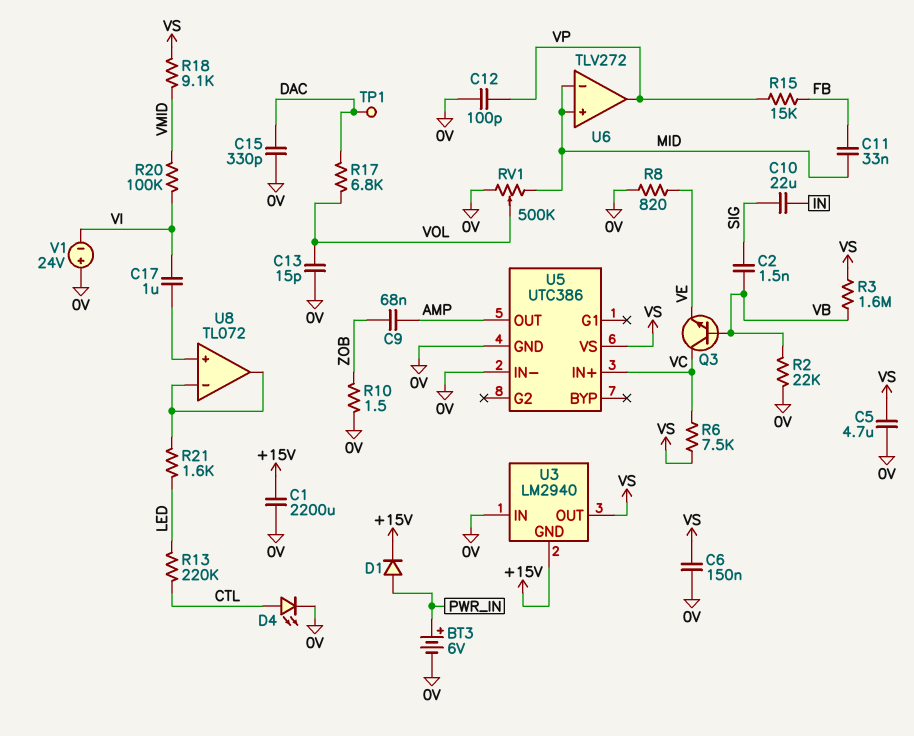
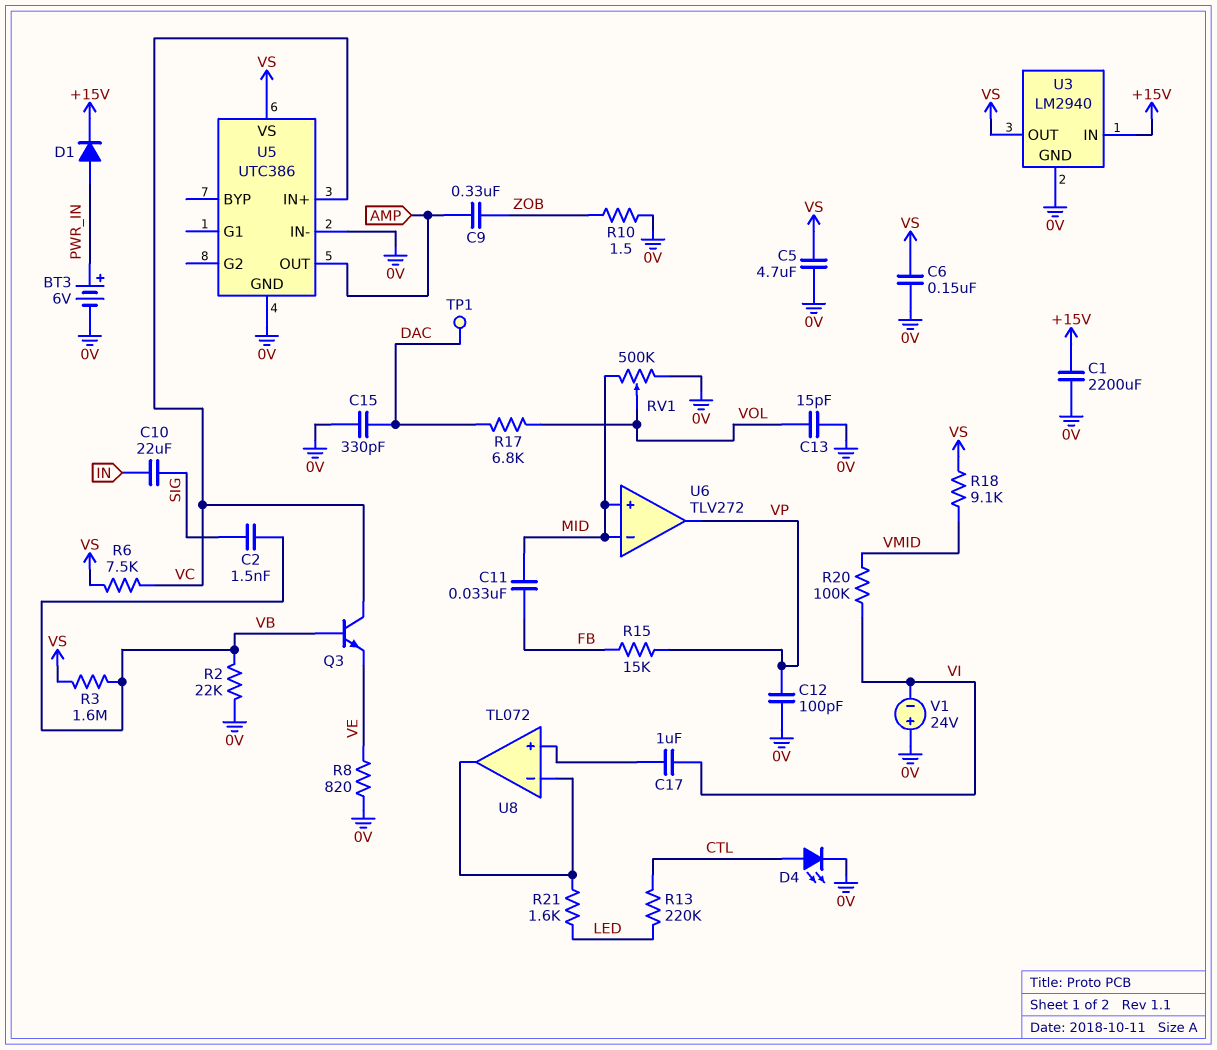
C9: 68nF (AMP, ZOB) -> 330nF (AMP, ZOB)
U3 pin GND: +15V -> 0V
U3 pin IN: 0V -> +15V

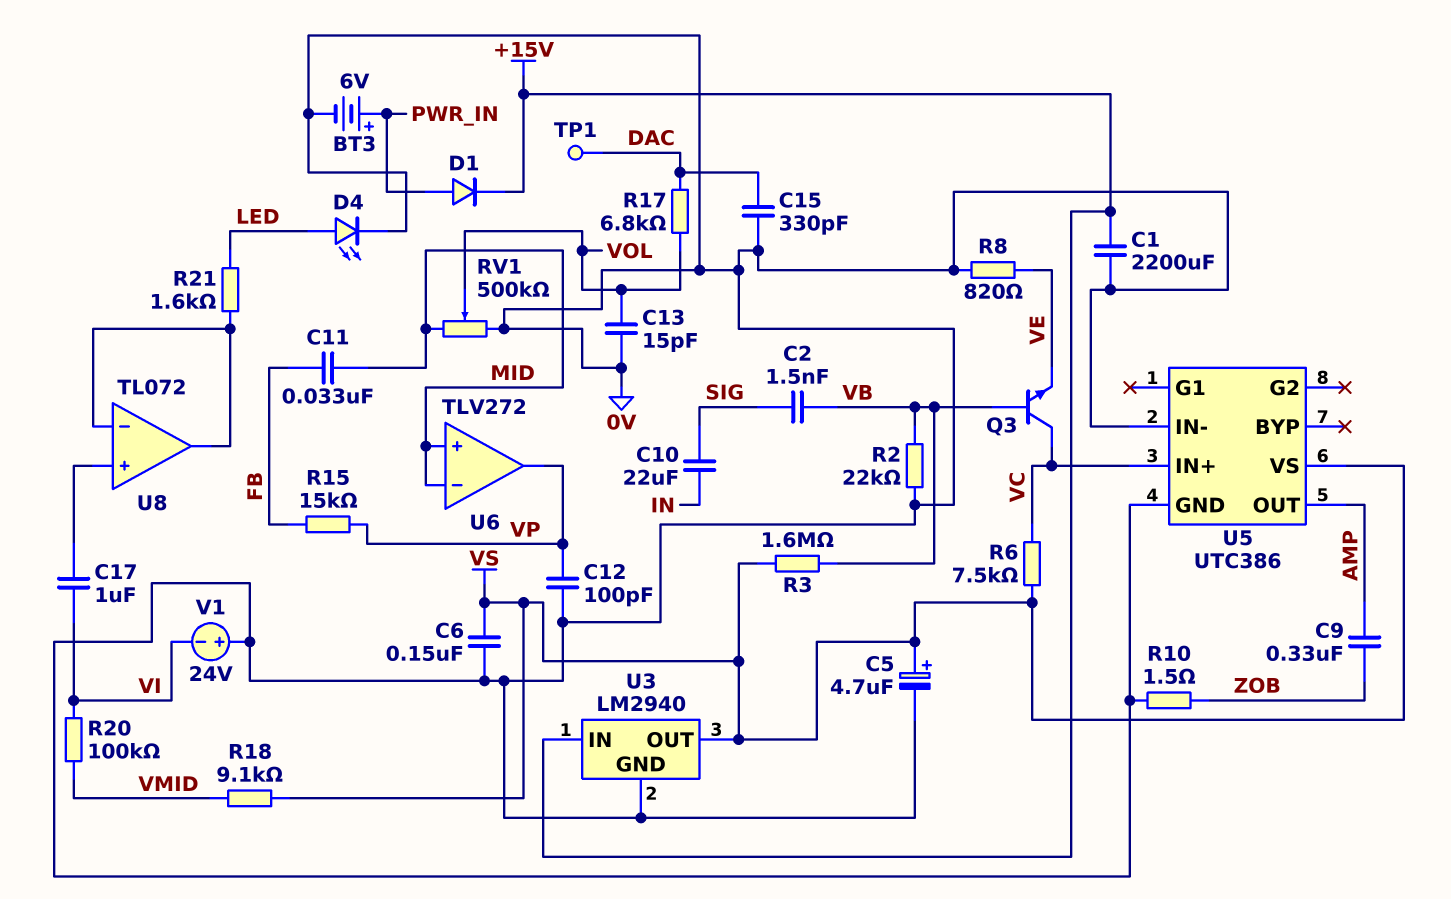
C5: 4.7uF (0V, VS) -> 4.7uF (plus VS, minus 0V)
D4: LED (A CTL, K 0V) -> LED (A LED, K 0V)
R13: 220k (CTL, LED) -> none

